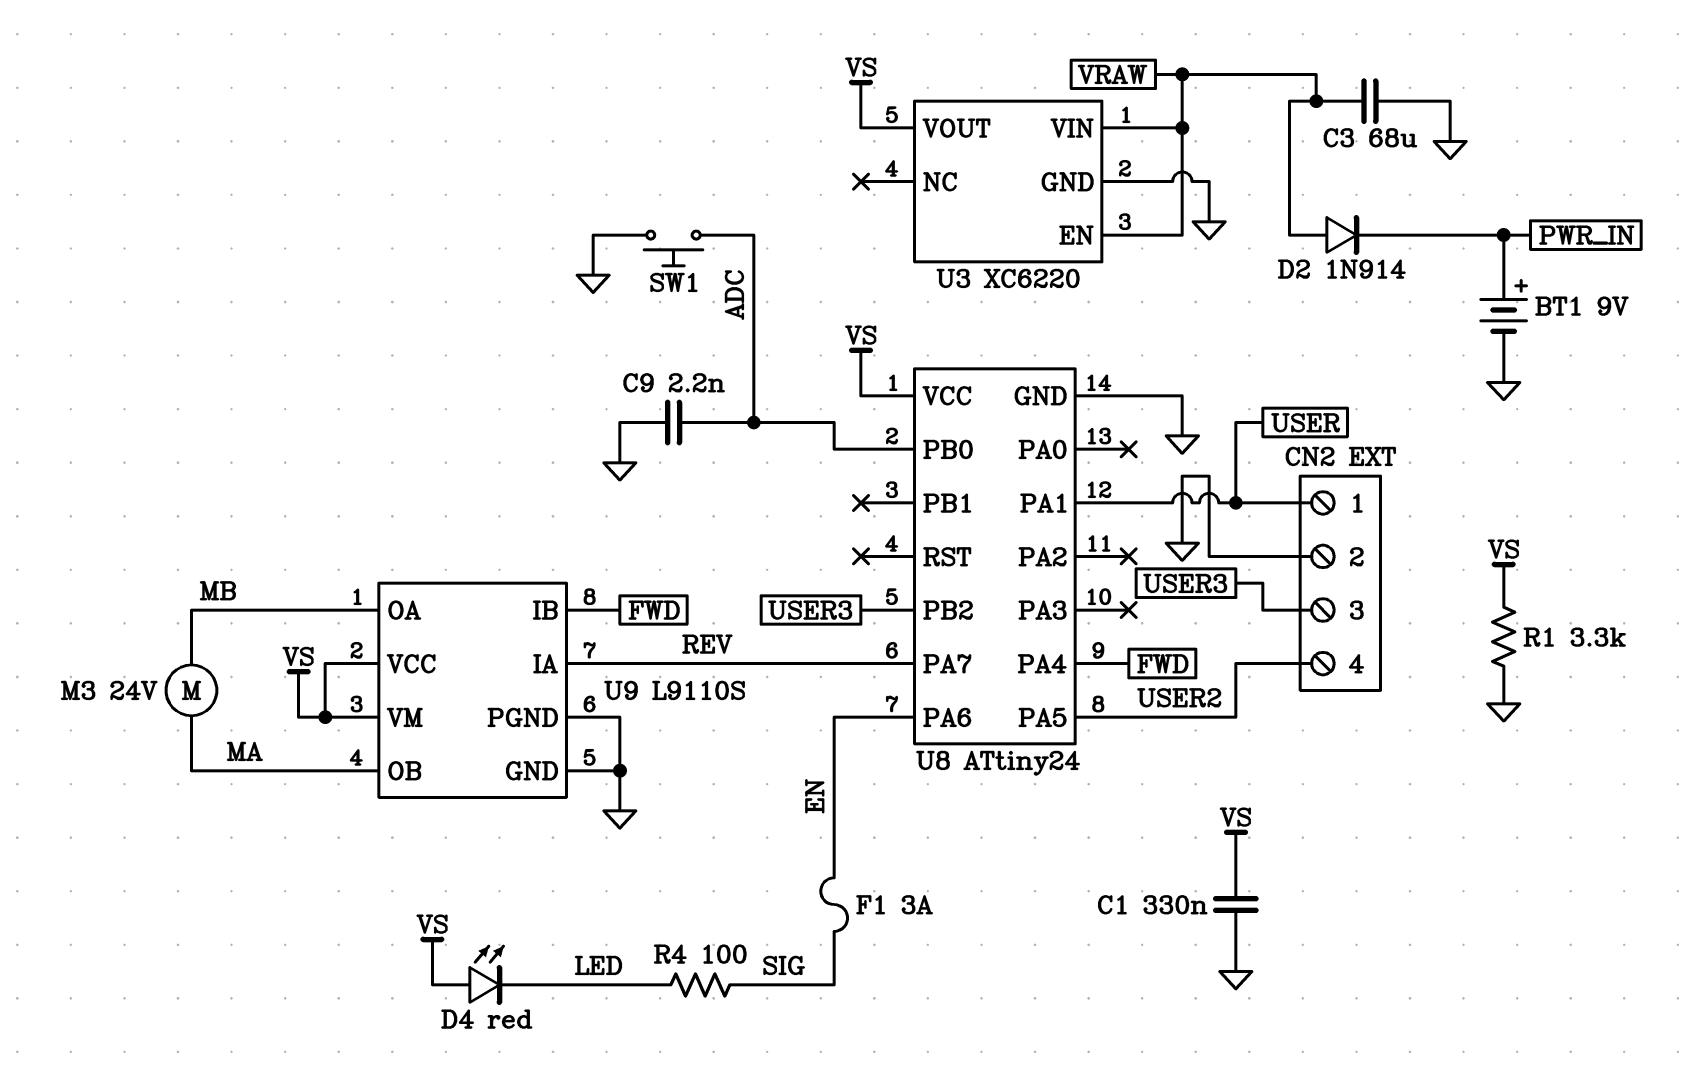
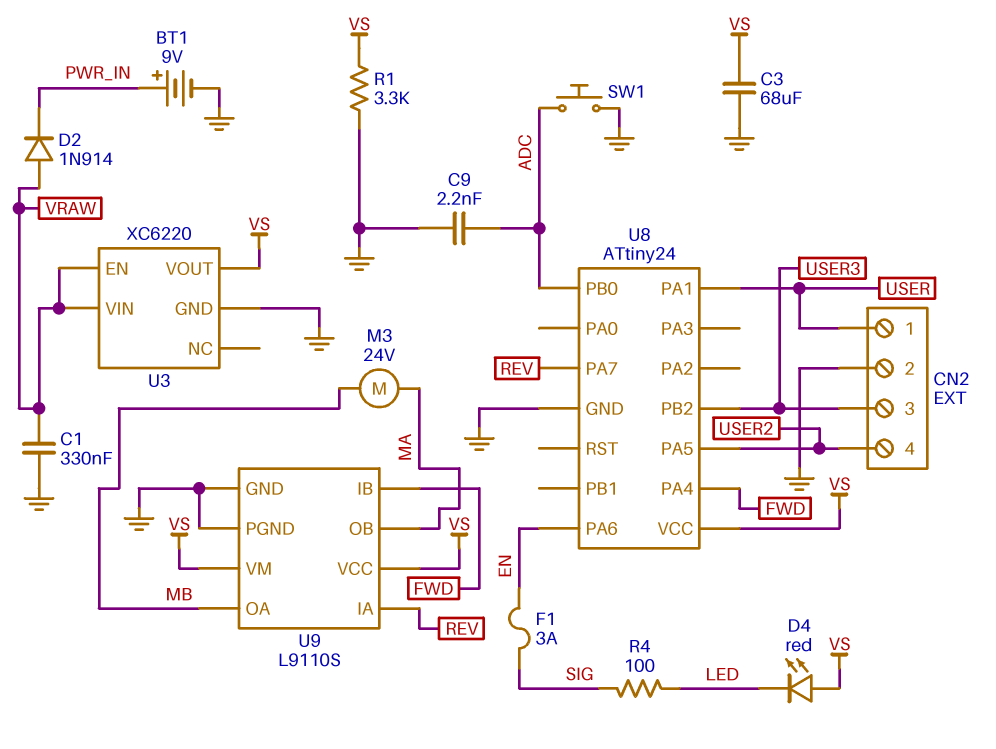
C1: 330nF (GND, VS) -> 330nF (GND, VRAW)
C3: 68uF (GND, VRAW) -> 68uF (GND, VS)

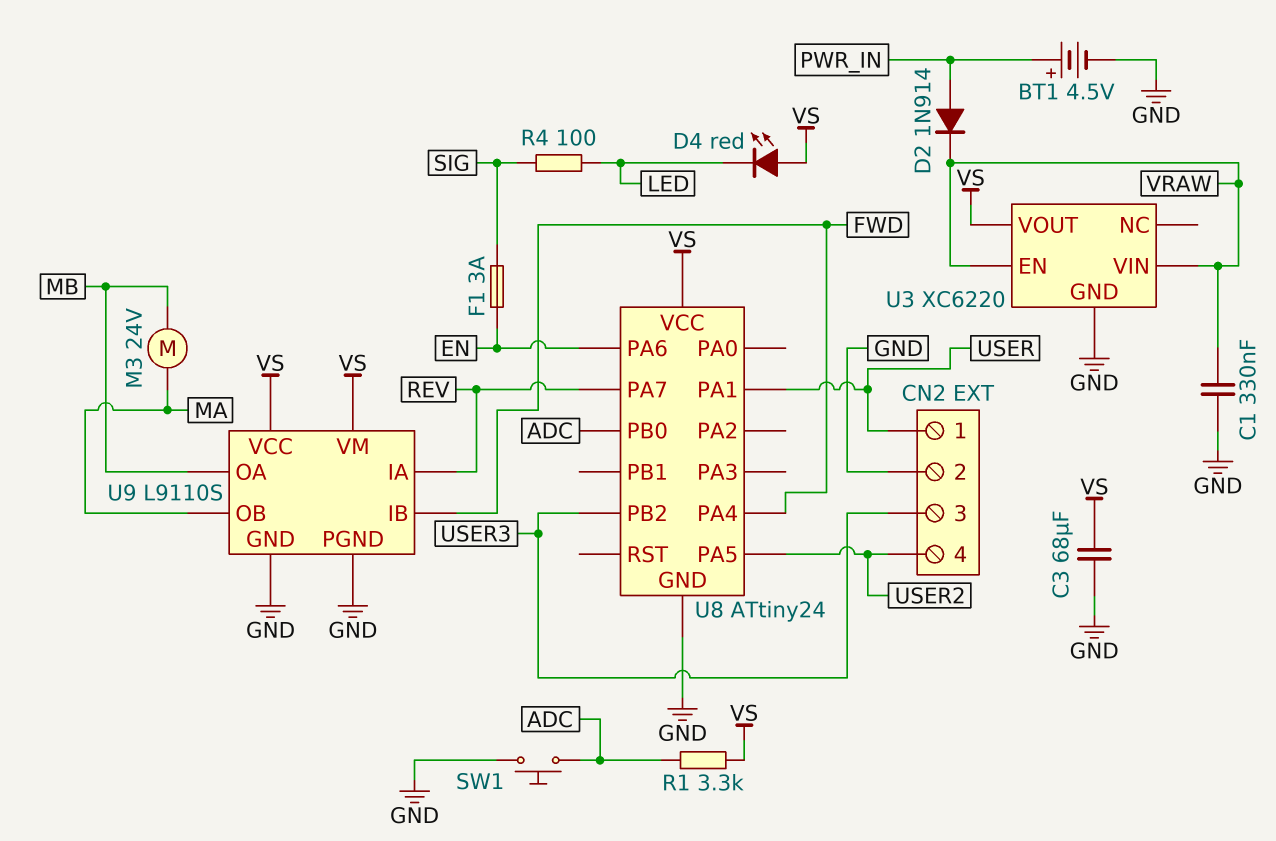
BT1: 9V (plus PWR_IN, minus GND) -> 4.5V (plus PWR_IN, minus GND)
C9: 2.2nF (ADC, GND) -> none
D2: diode 1N914 (A VRAW, K PWR_IN) -> diode 1N914 (A PWR_IN, K VRAW)
R1: 3.3k (GND, VS) -> 3.3k (ADC, VS)

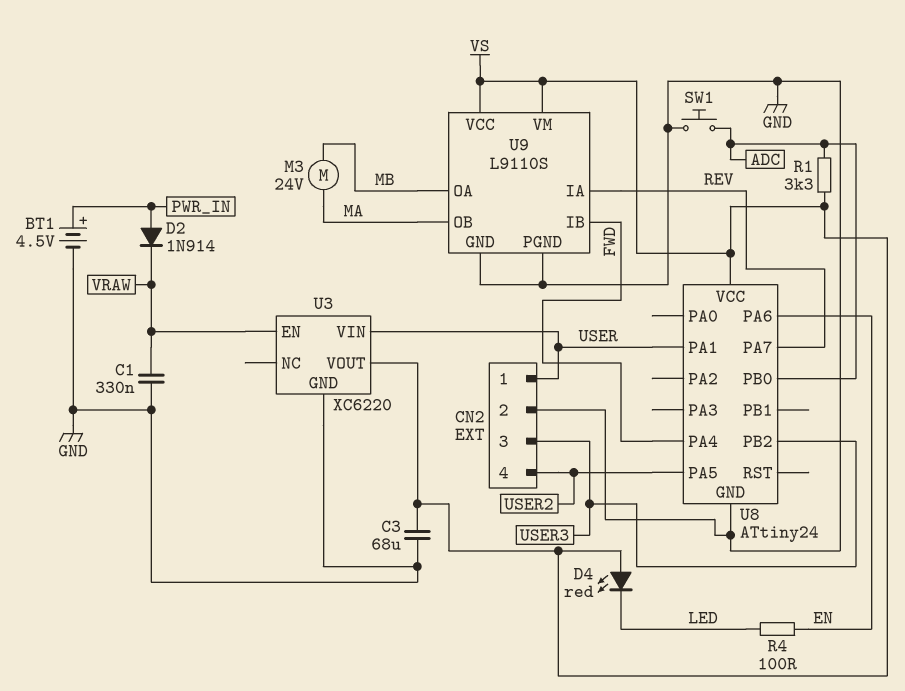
F1: 3A (EN, SIG) -> none
R4: 100 (LED, SIG) -> 100 (EN, LED)
U3 pin VIN: VRAW -> USER

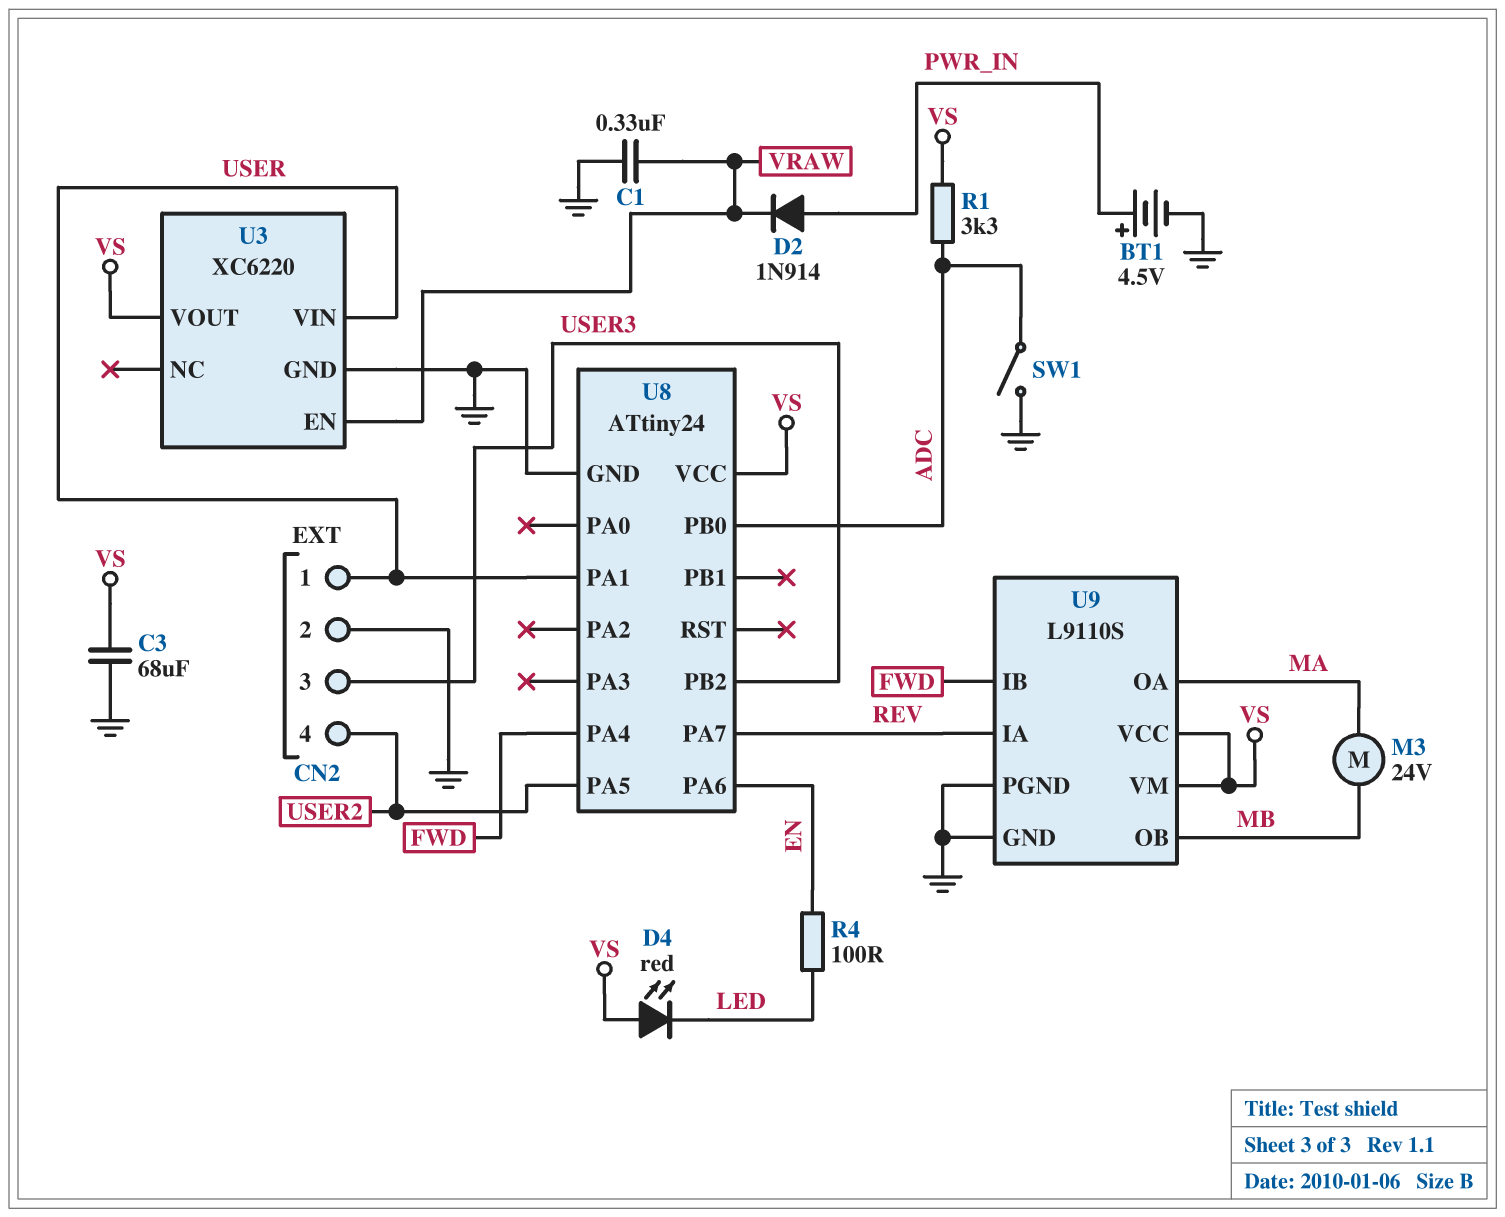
SW1: button (ADC, GND) -> switch (ADC, GND)
U9 pin OA: MB -> MA
U9 pin OB: MA -> MB

